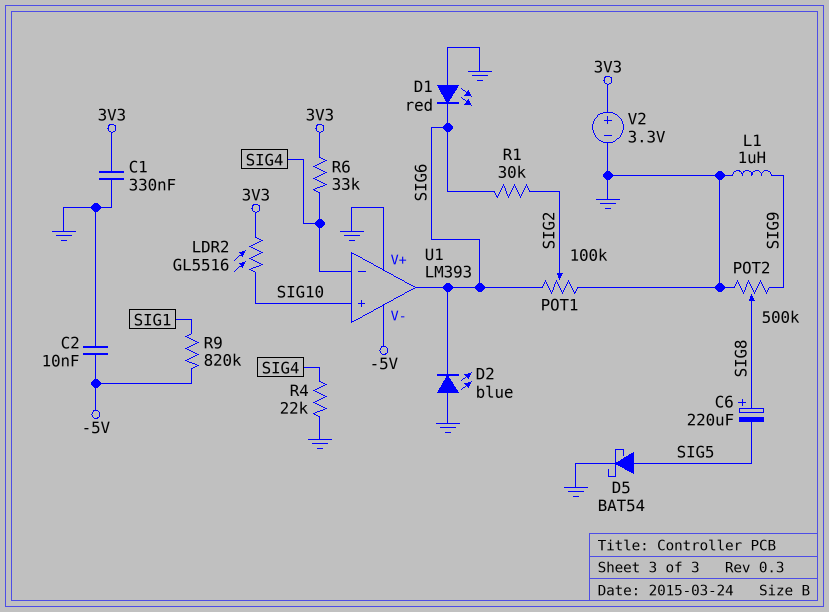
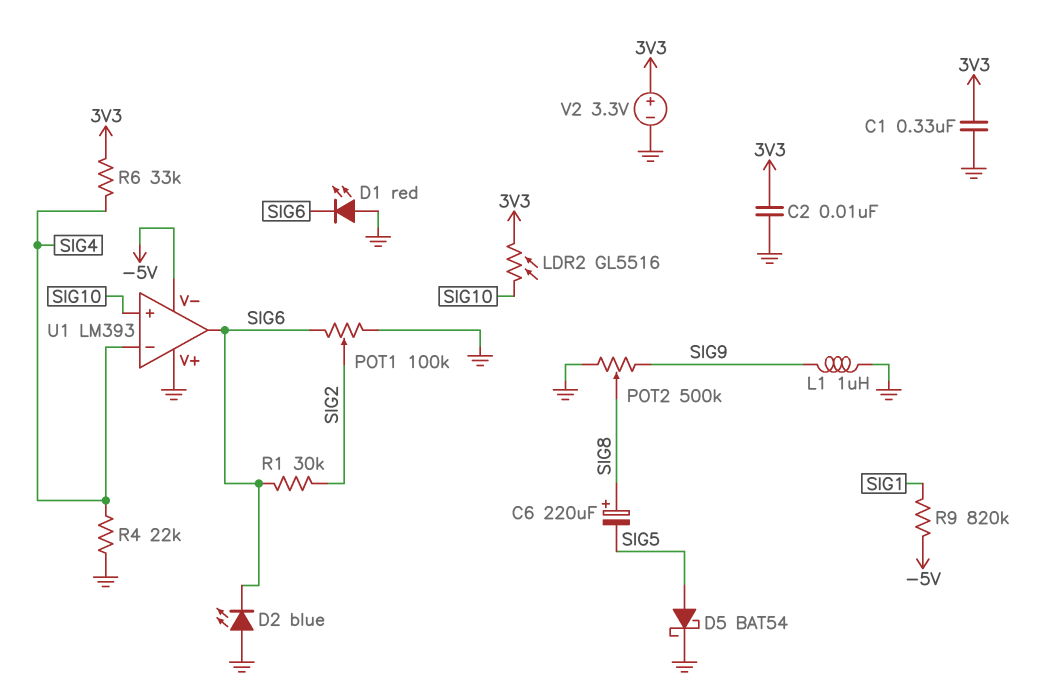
C2: 10nF (-5V, GND) -> 10nF (3V3, GND)

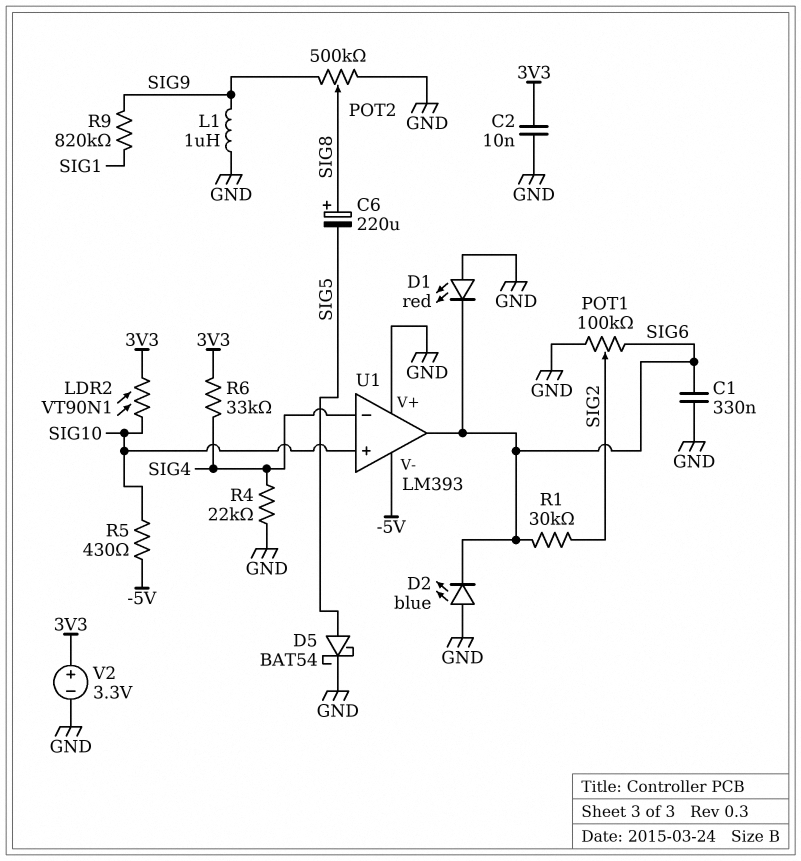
C1: 330nF (3V3, GND) -> 330nF (GND, SIG6)
LDR2: GL5516 (3V3, SIG10) -> VT90N1 (3V3, SIG10)
R5: none -> 430 (-5V, SIG10)
R9: 820k (-5V, SIG1) -> 820k (SIG1, SIG9)

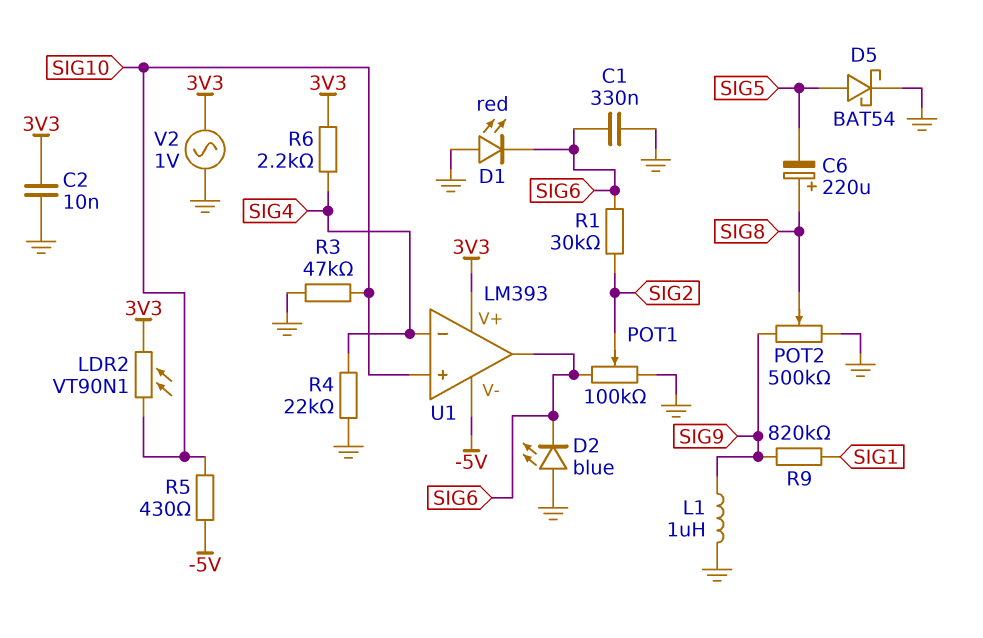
R3: none -> 47k (GND, SIG10)
R6: 33k (3V3, SIG4) -> 2.2k (3V3, SIG4)
U1 pin V+: GND -> 3V3
V2: 3.3V (plus 3V3, minus GND) -> AC 1V (3V3, GND)

